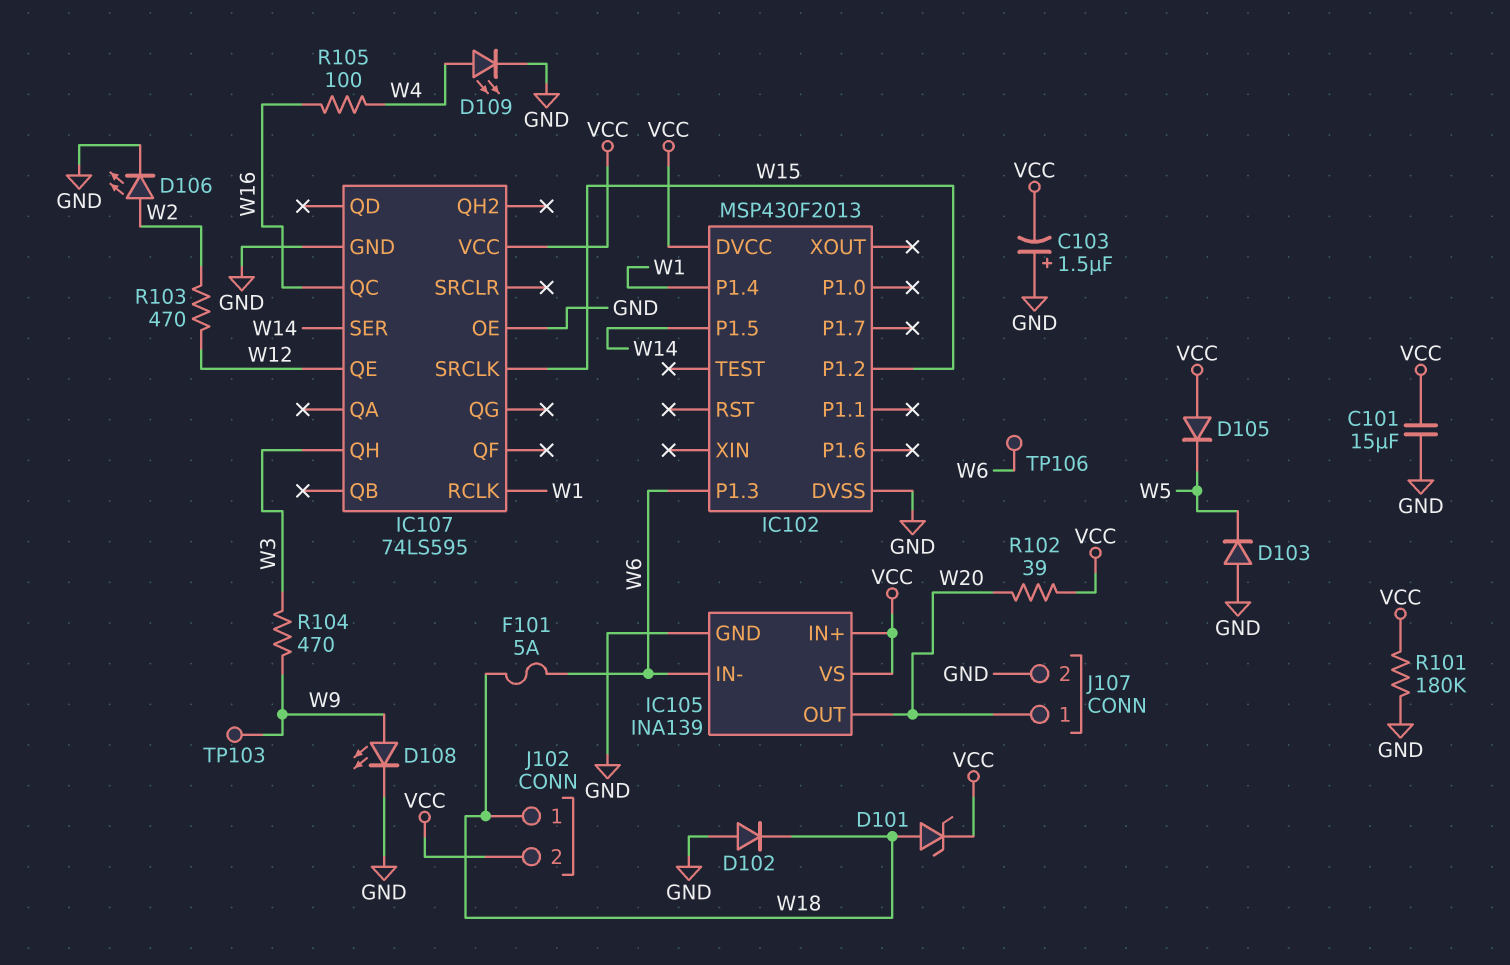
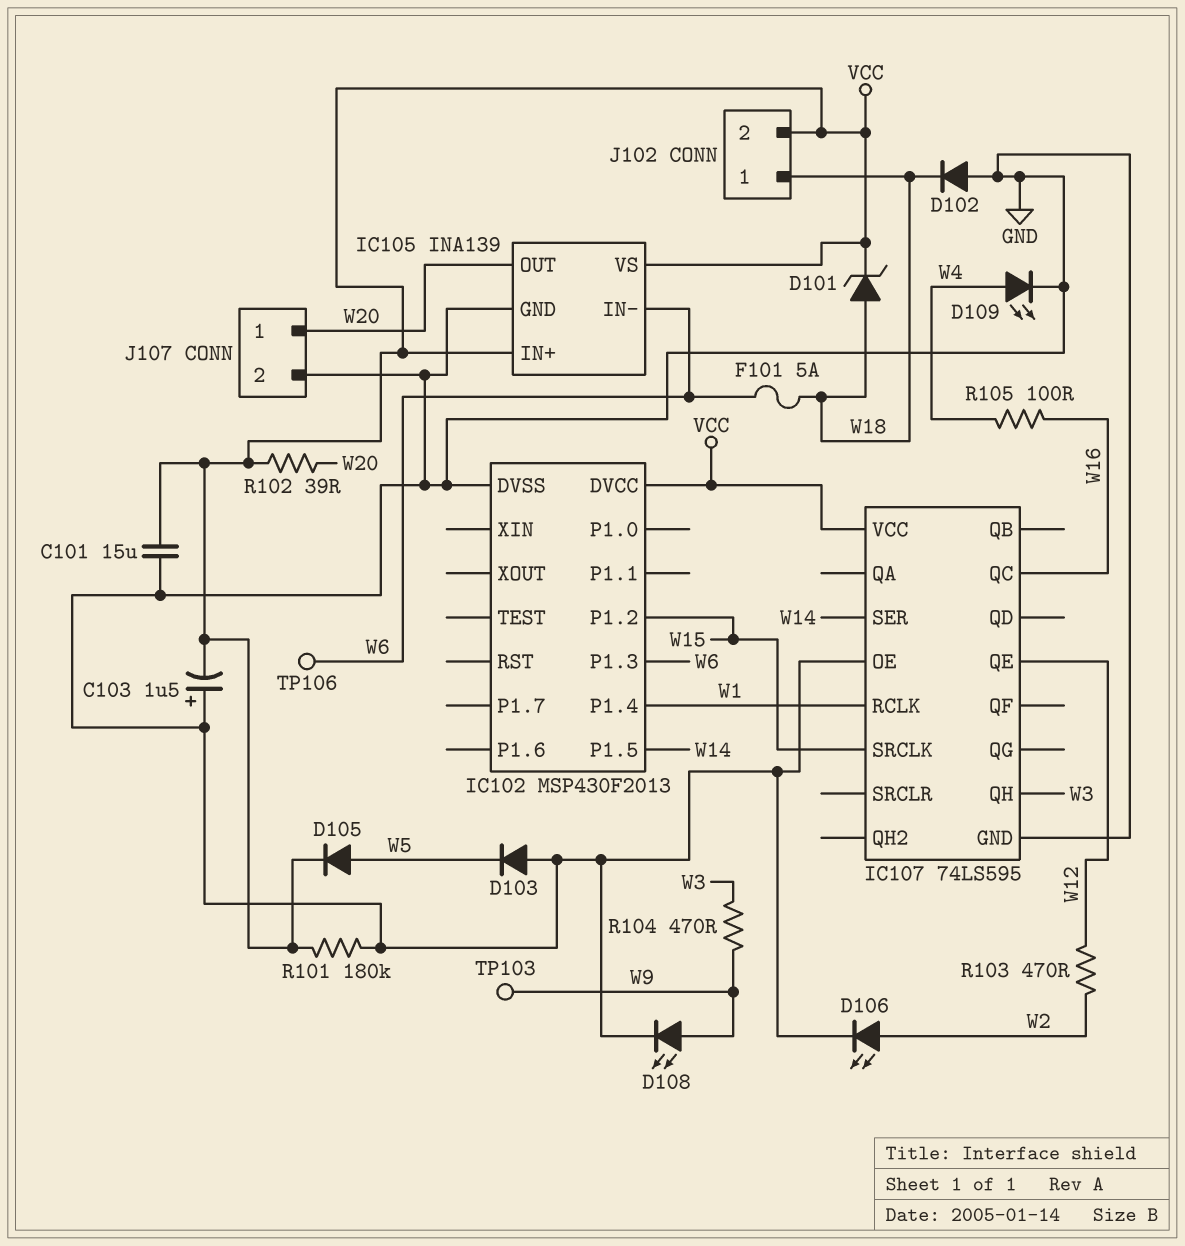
D105: diode (A VCC, K W5) -> diode (A W5, K VCC)

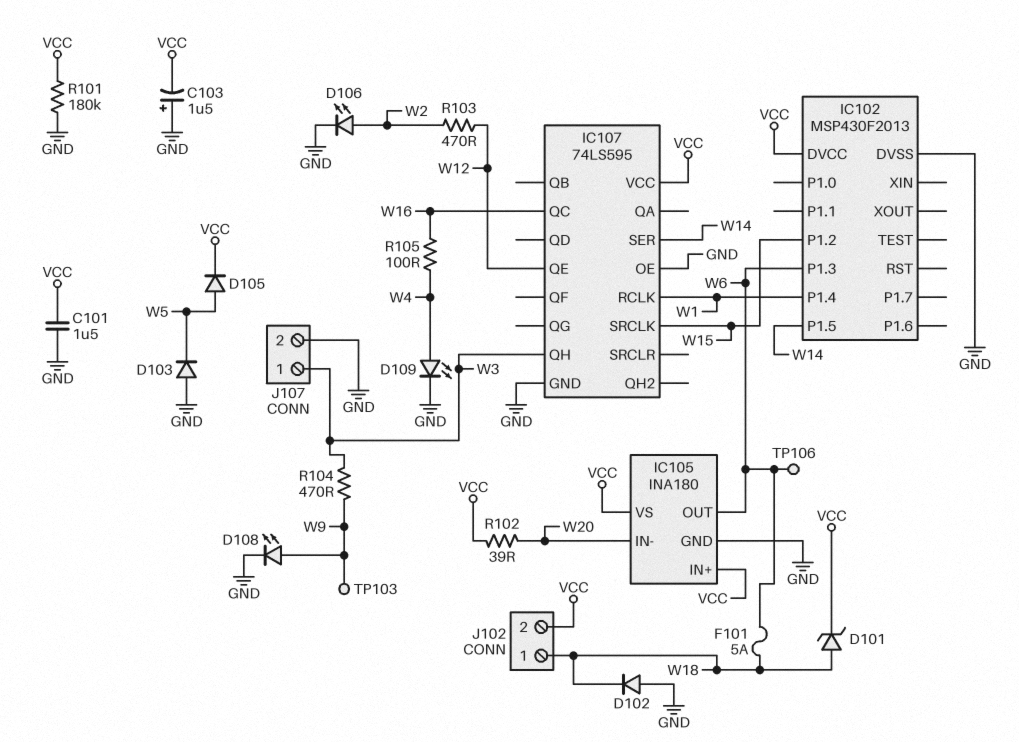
C101: 15uF (GND, VCC) -> 1.5uF (GND, VCC)
IC105: INA139 -> INA180
IC105 pin IN-: W6 -> W20
IC105 pin OUT: W20 -> W6
J107 pin 1: W20 -> W3

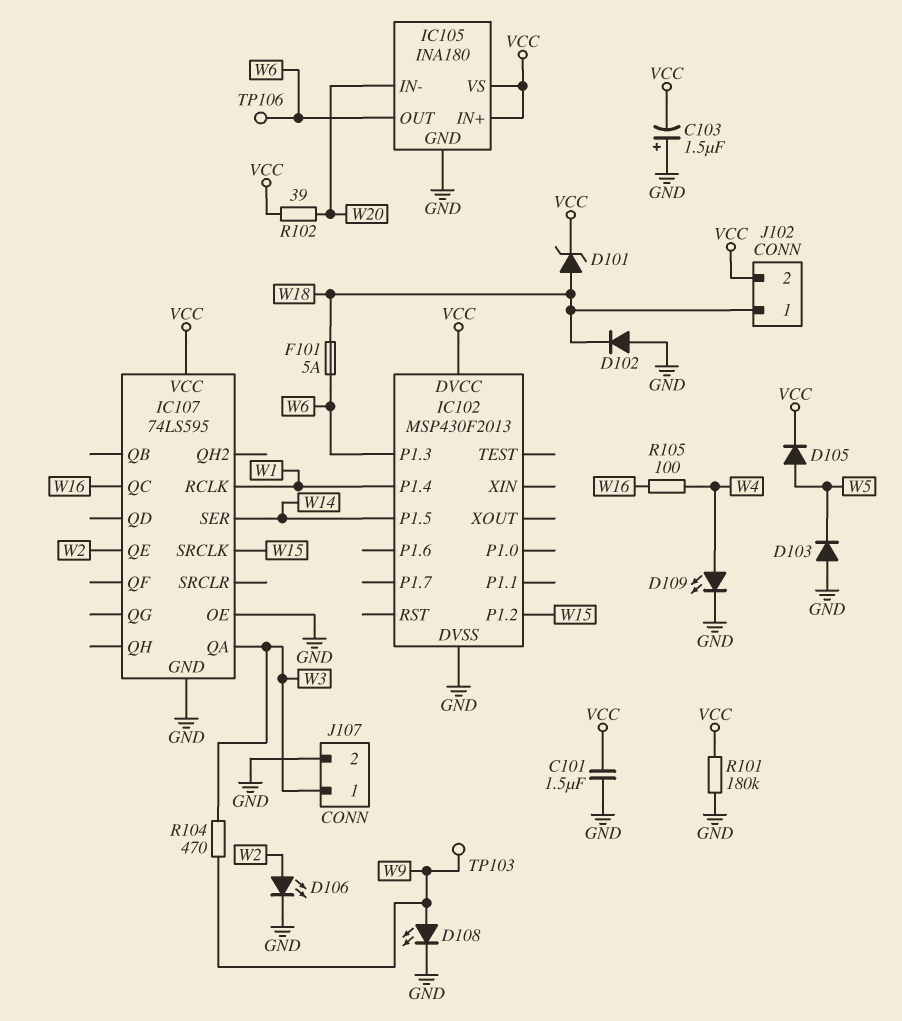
IC107 pin QA: none -> W3
IC107 pin QE: W12 -> W2
IC107 pin QH: W3 -> none
R103: 470 (W2, W12) -> none

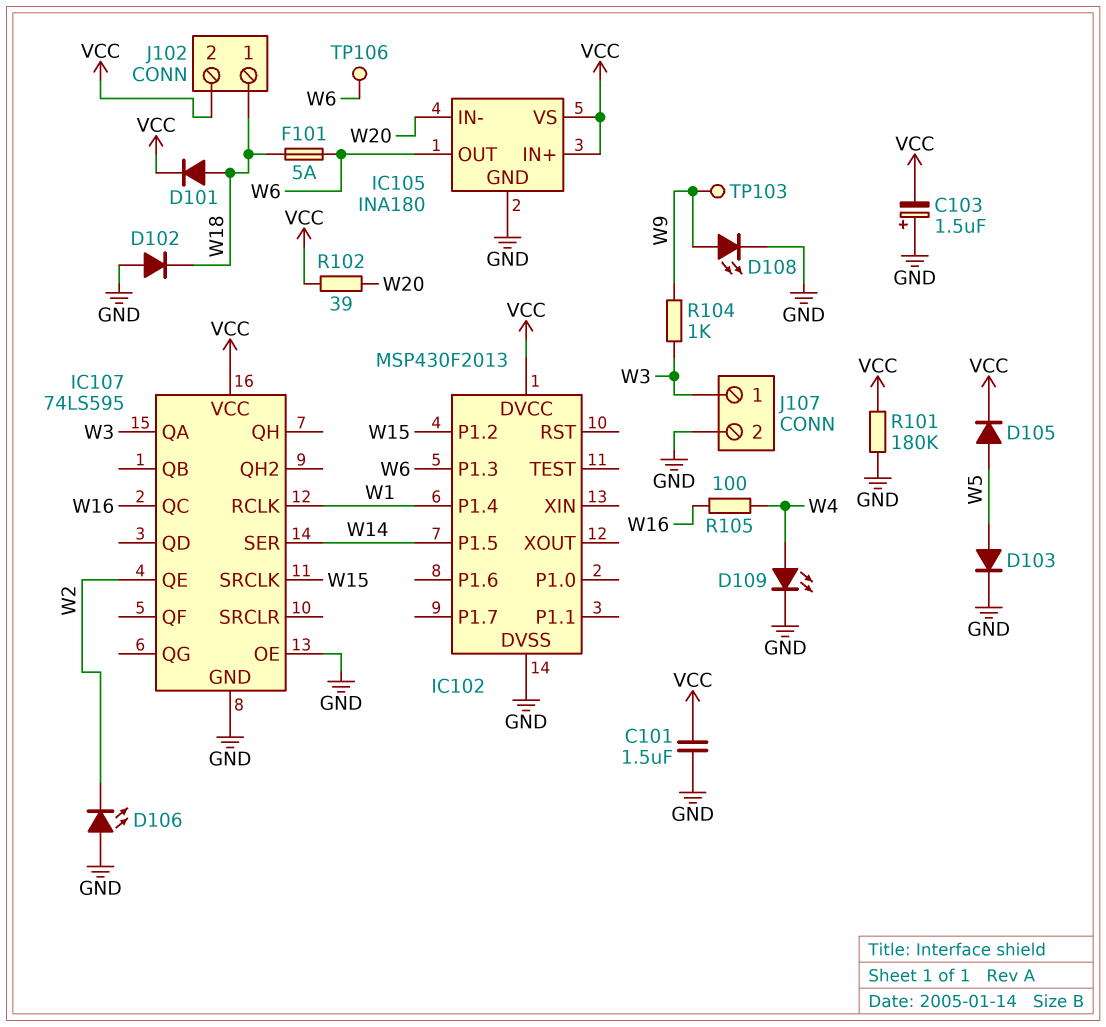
D101: zener (A W18, K VCC) -> diode (A W18, K VCC)
D103: diode (A GND, K W5) -> diode (A W5, K GND)
D106: LED (A W2, K GND) -> LED (A GND, K W2)
R104: 470 (W3, W9) -> 1k (W3, W9)

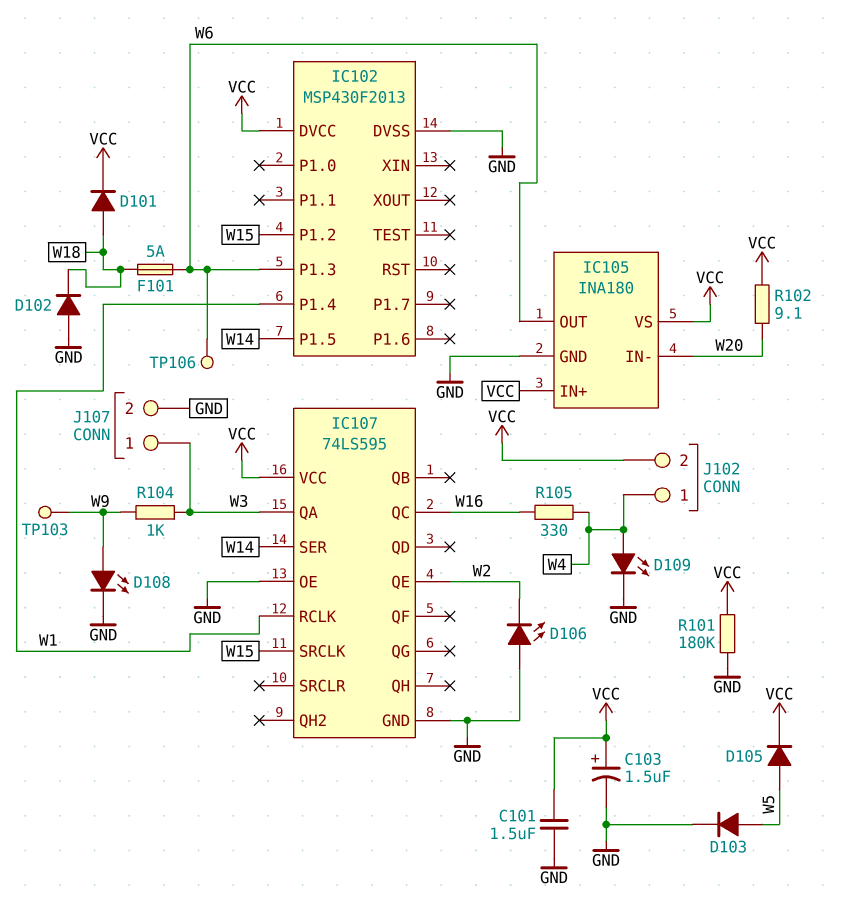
C103: 1.5uF (plus GND, minus VCC) -> 1.5uF (plus VCC, minus GND)
J102 pin 1: W18 -> W4
R102: 39 (VCC, W20) -> 9.1 (VCC, W20)
R105: 100 (W4, W16) -> 330 (W4, W16)

